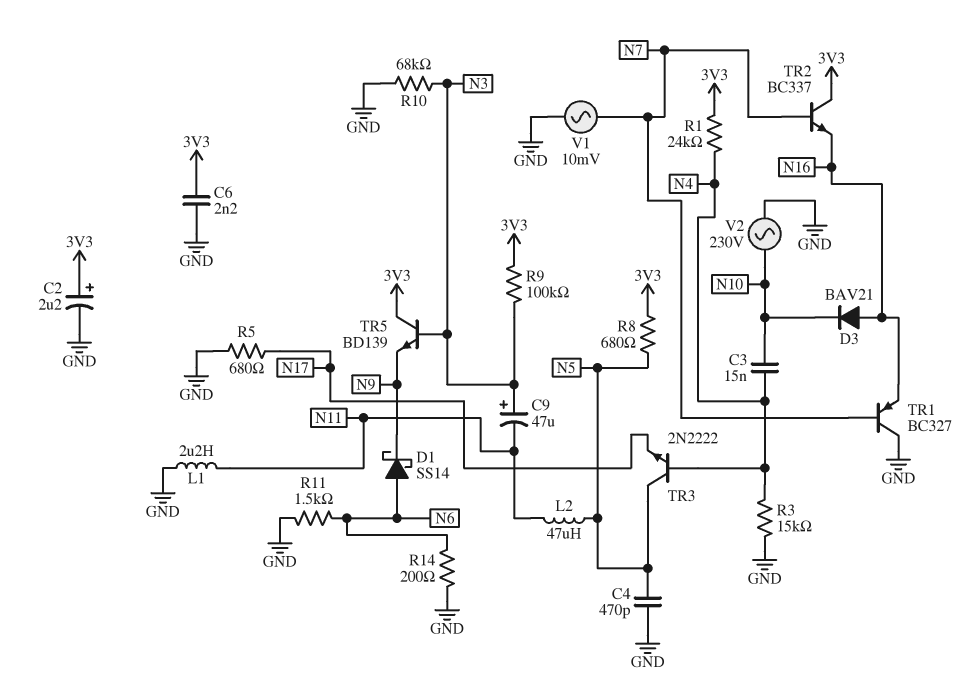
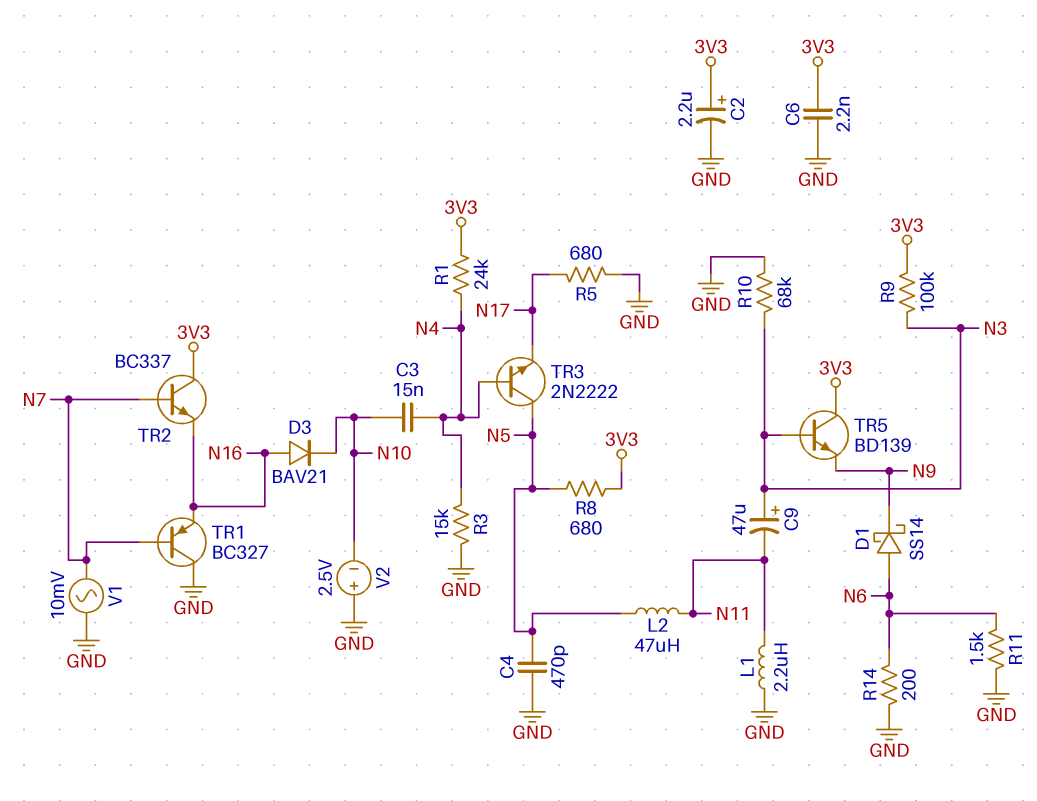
V2: AC 230V (GND, N10) -> 2.5V (plus GND, minus N10)

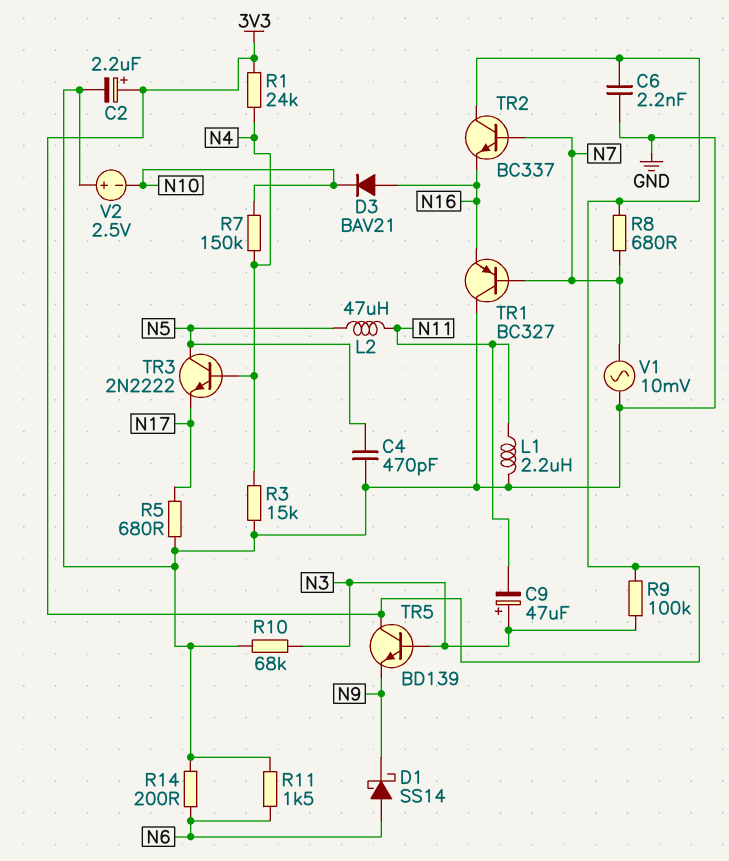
C3: 15nF (N4, N10) -> none
R7: none -> 150k (N4, N10)
R8: 680 (3V3, N5) -> 680 (3V3, N7)

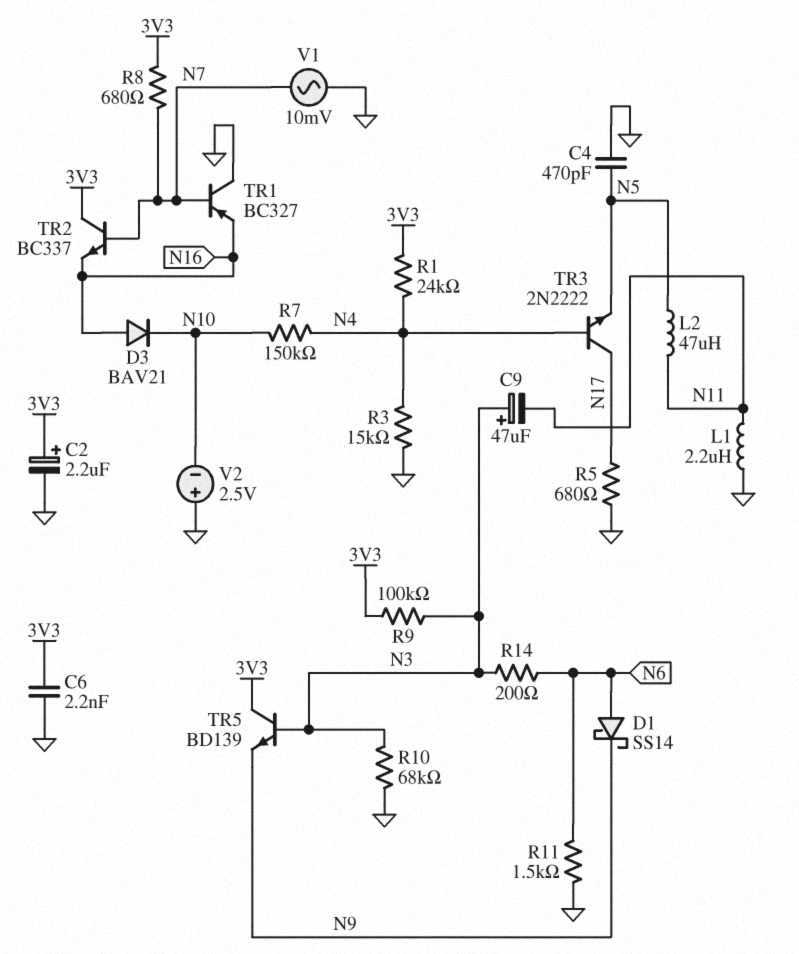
R14: 200 (GND, N6) -> 200 (N3, N6)
TR3: NPN 2N2222 (B N4, C N5, E N17) -> NPN 2N2222 (B N4, C N17, E N5)

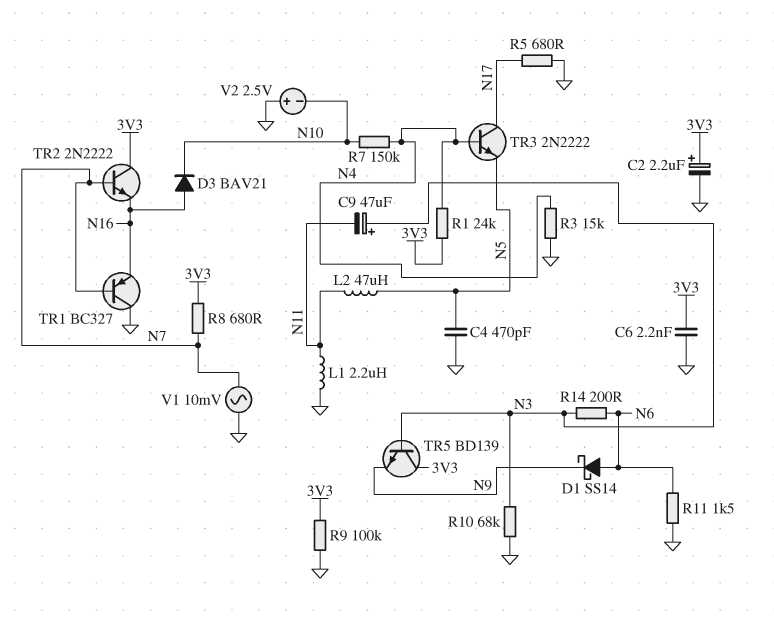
R9: 100k (3V3, N3) -> 100k (3V3, GND)
TR2: NPN BC337 (B N7, C 3V3, E N16) -> NPN 2N2222 (B N7, C 3V3, E N16)

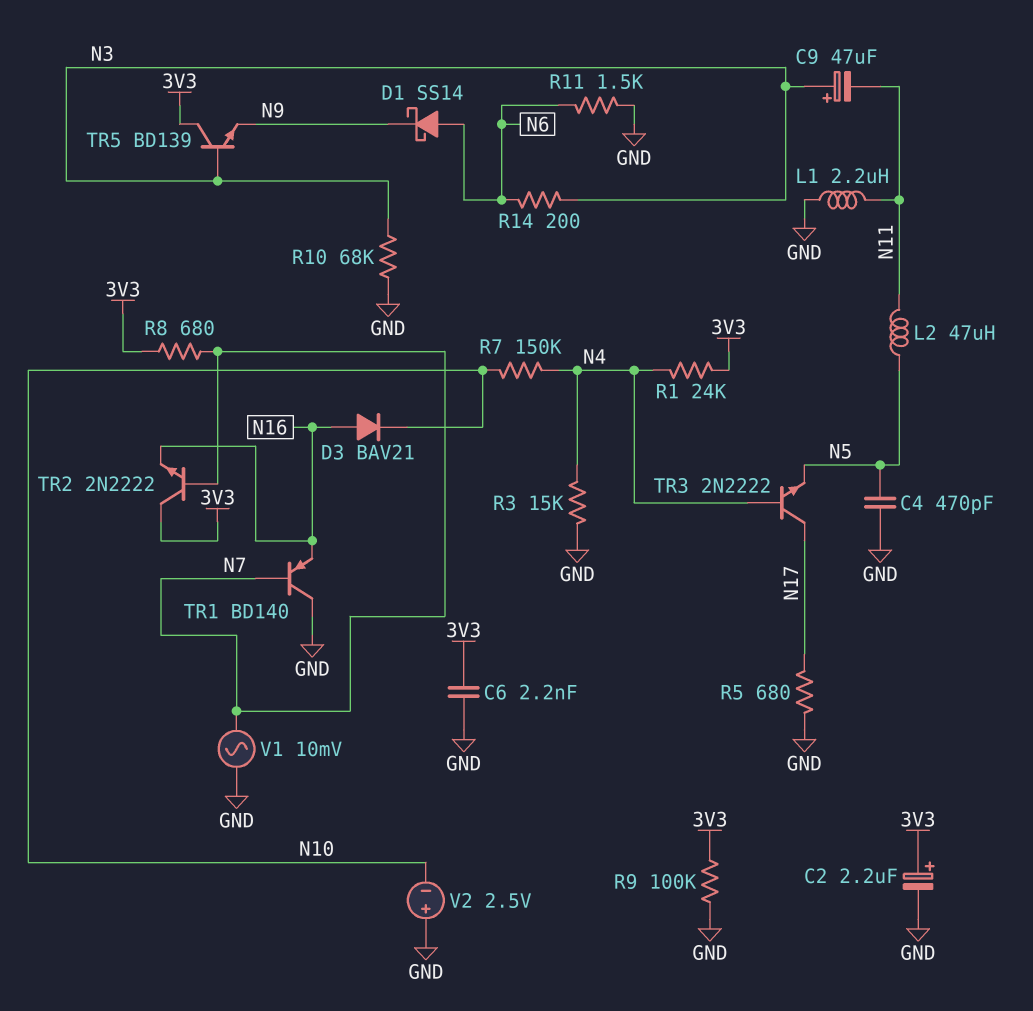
TR1: PNP BC327 (B N7, C GND, E N16) -> PNP BD140 (B N7, C GND, E N16)

